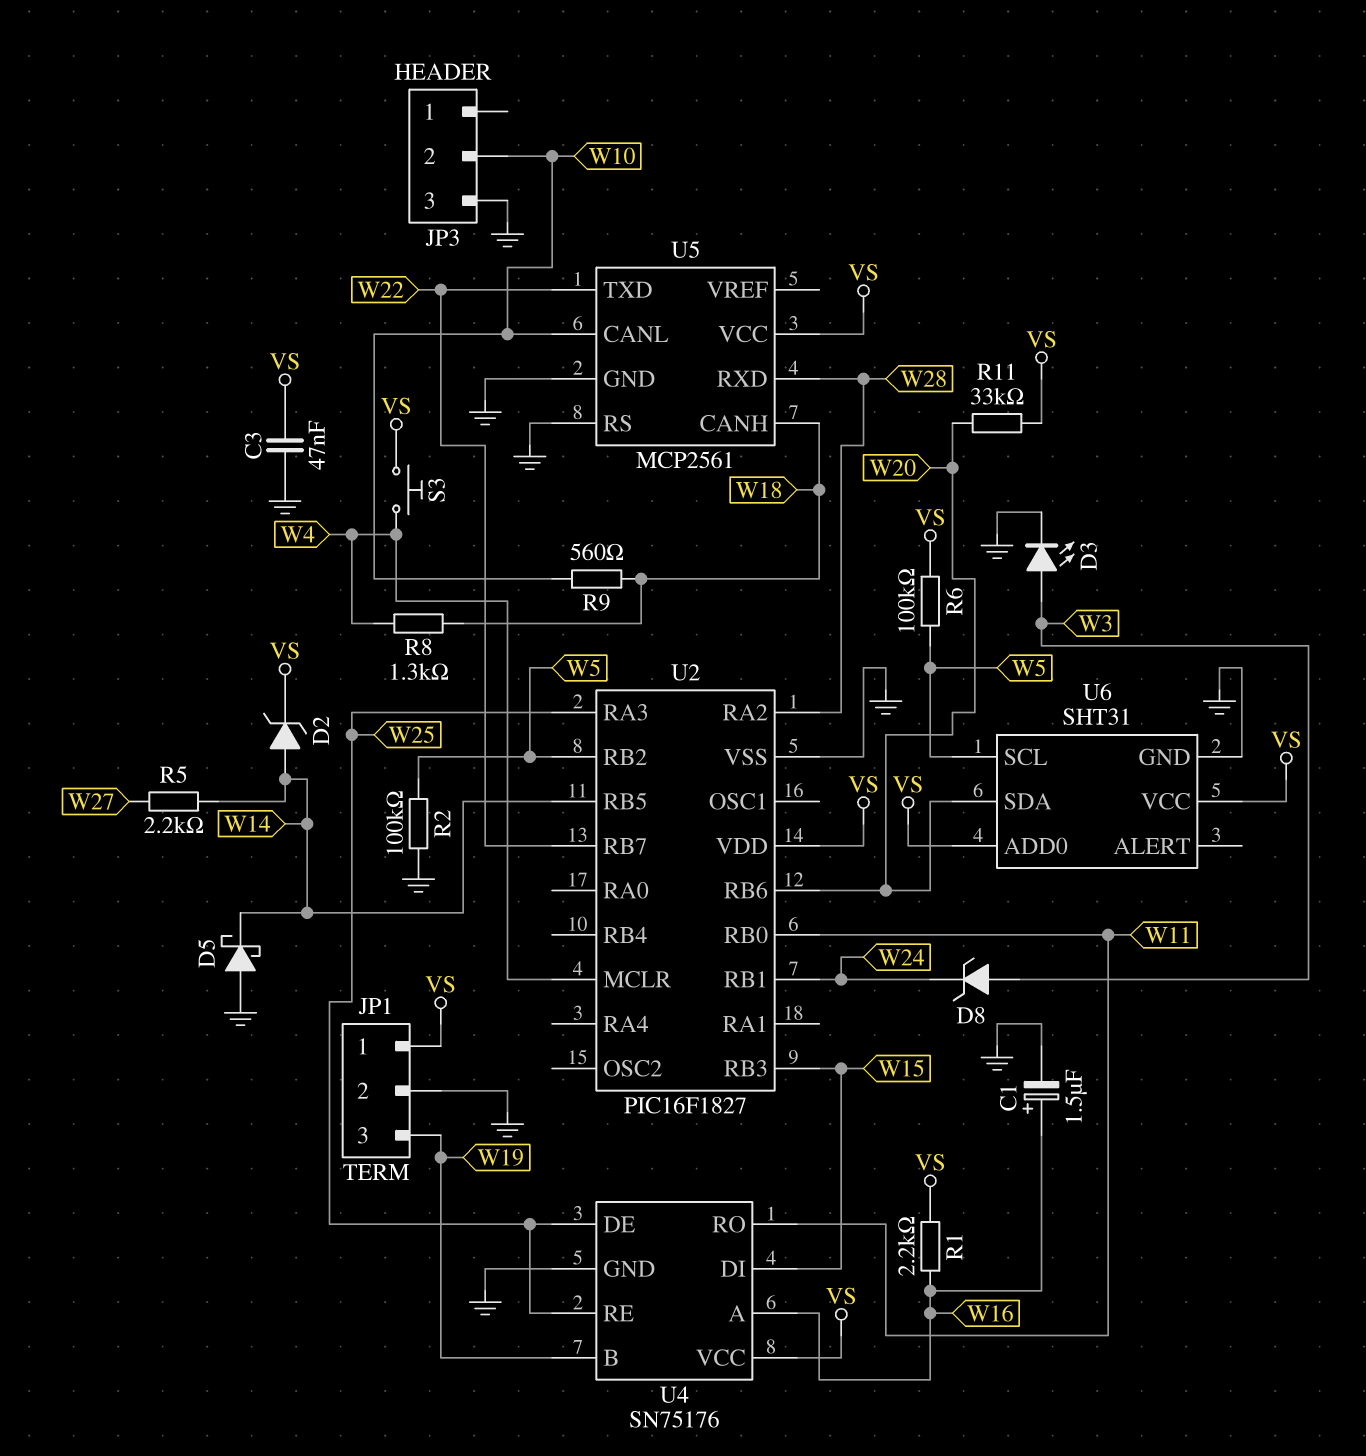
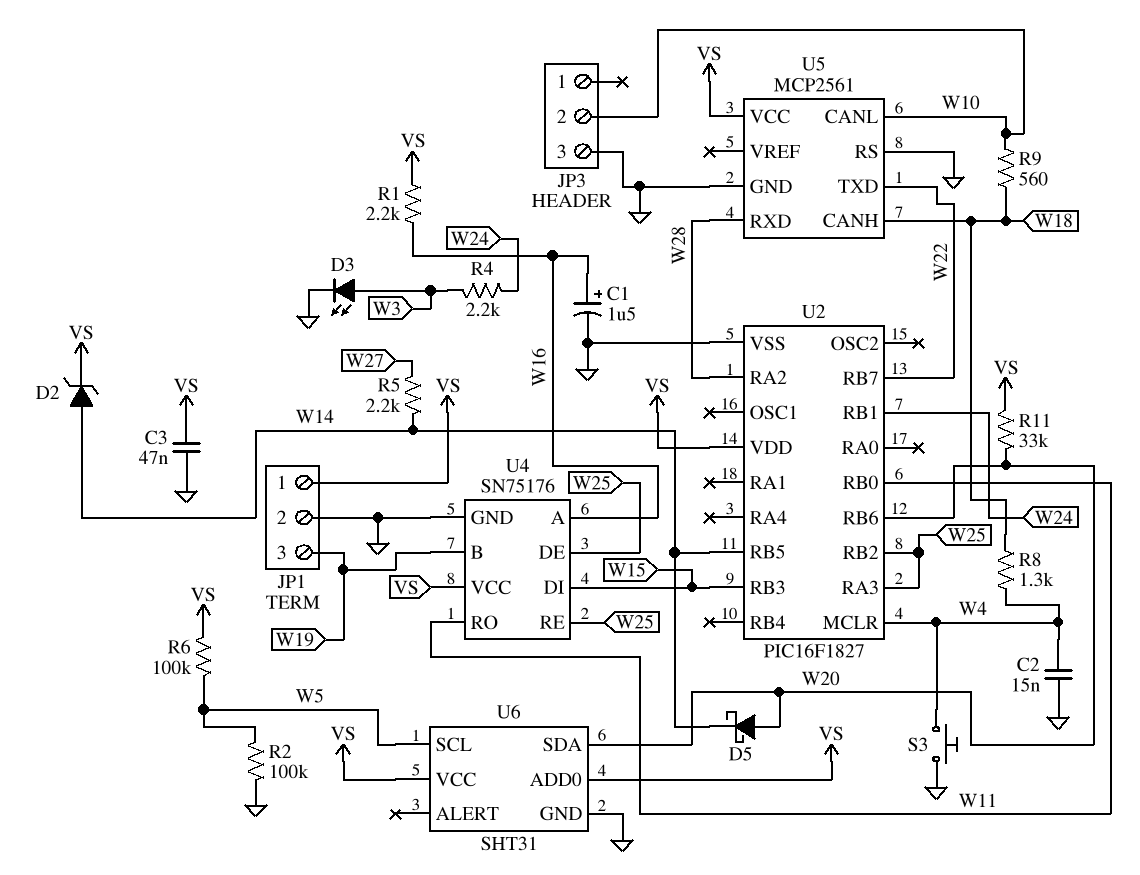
C2: none -> 15nF (GND, W4)
D5: schottky (A GND, K W14) -> schottky (A W20, K W14)
D8: zener (A W3, K W24) -> none
R4: none -> 2.2k (W3, W24)
S3: button (VS, W4) -> button (GND, W4)
U2 pin RB2: W5 -> W25

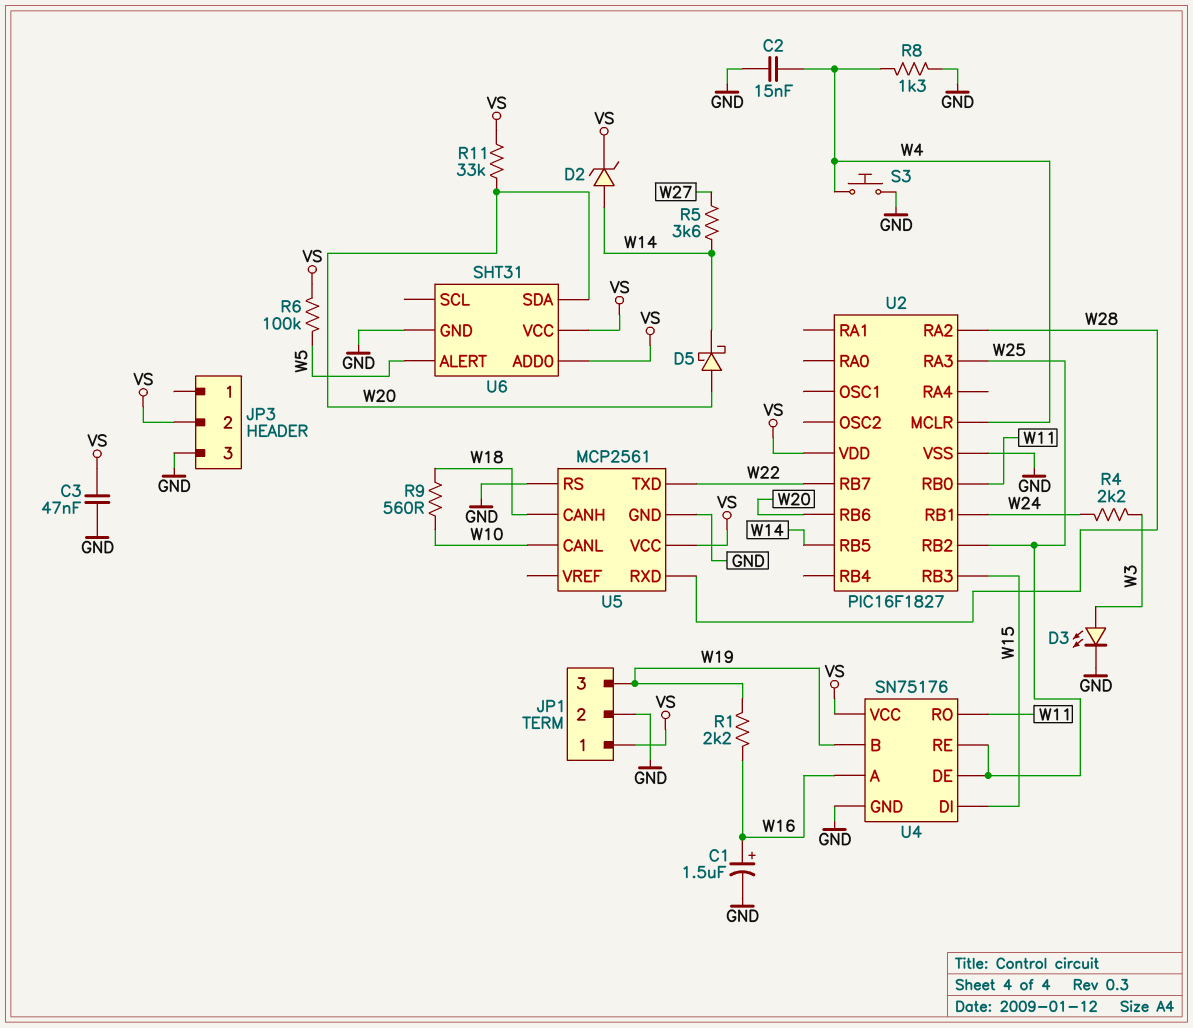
JP3 pin 2: W10 -> VS
R1: 2.2k (VS, W16) -> 2.2k (W16, W19)
R2: 100k (GND, W5) -> none
R5: 2.2k (W14, W27) -> 3.6k (W14, W27)
R8: 1.3k (W4, W18) -> 1.3k (GND, W4)
U6 pin ALERT: none -> W5
U6 pin SCL: W5 -> none

